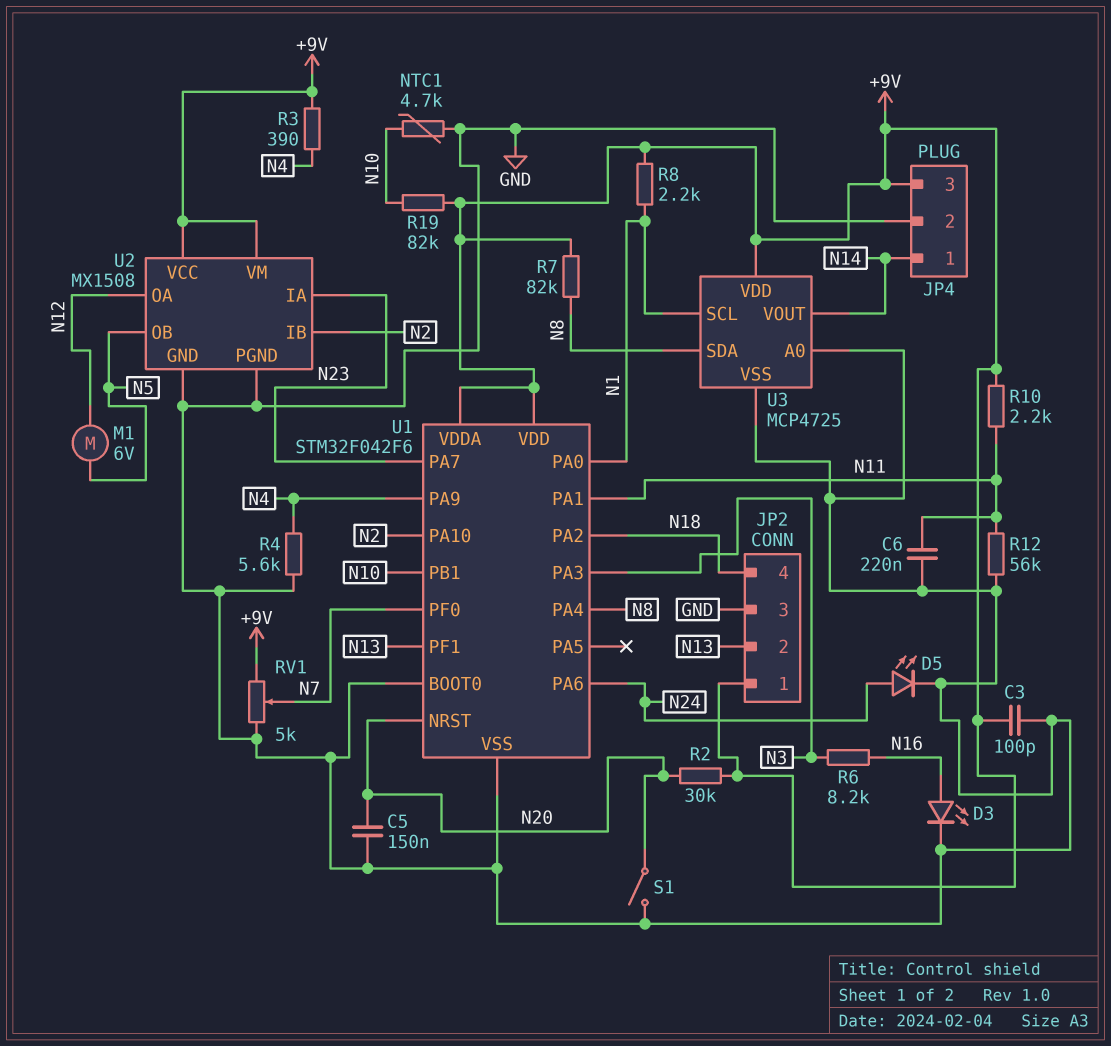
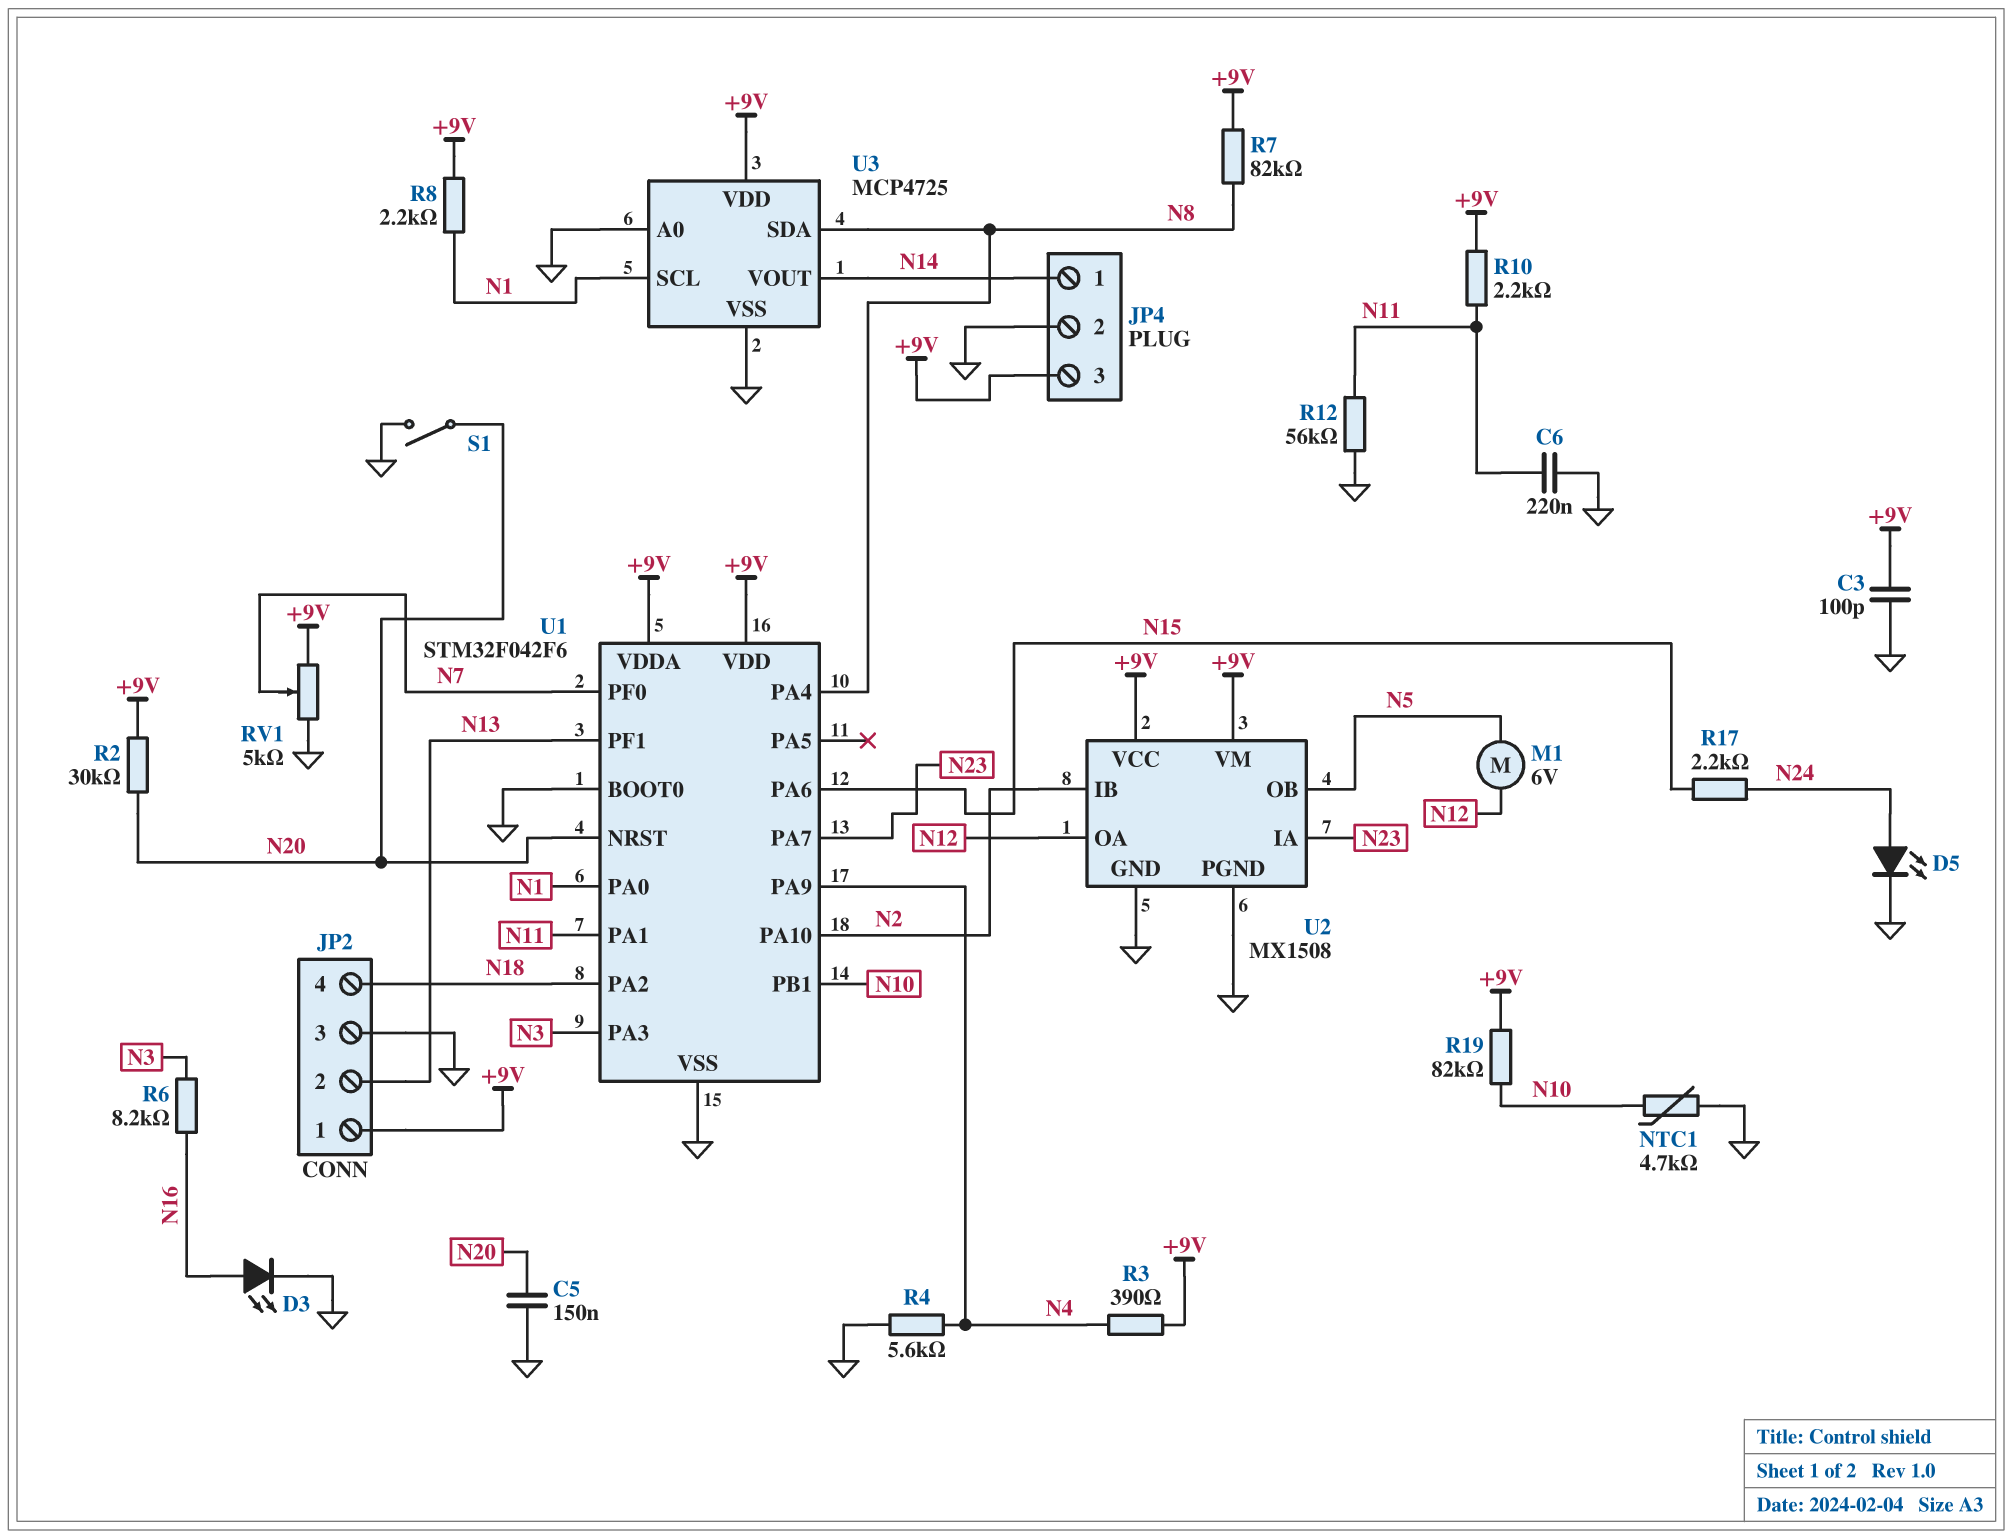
R17: none -> 2.2k (N15, N24)
U1 pin PA6: N24 -> N15

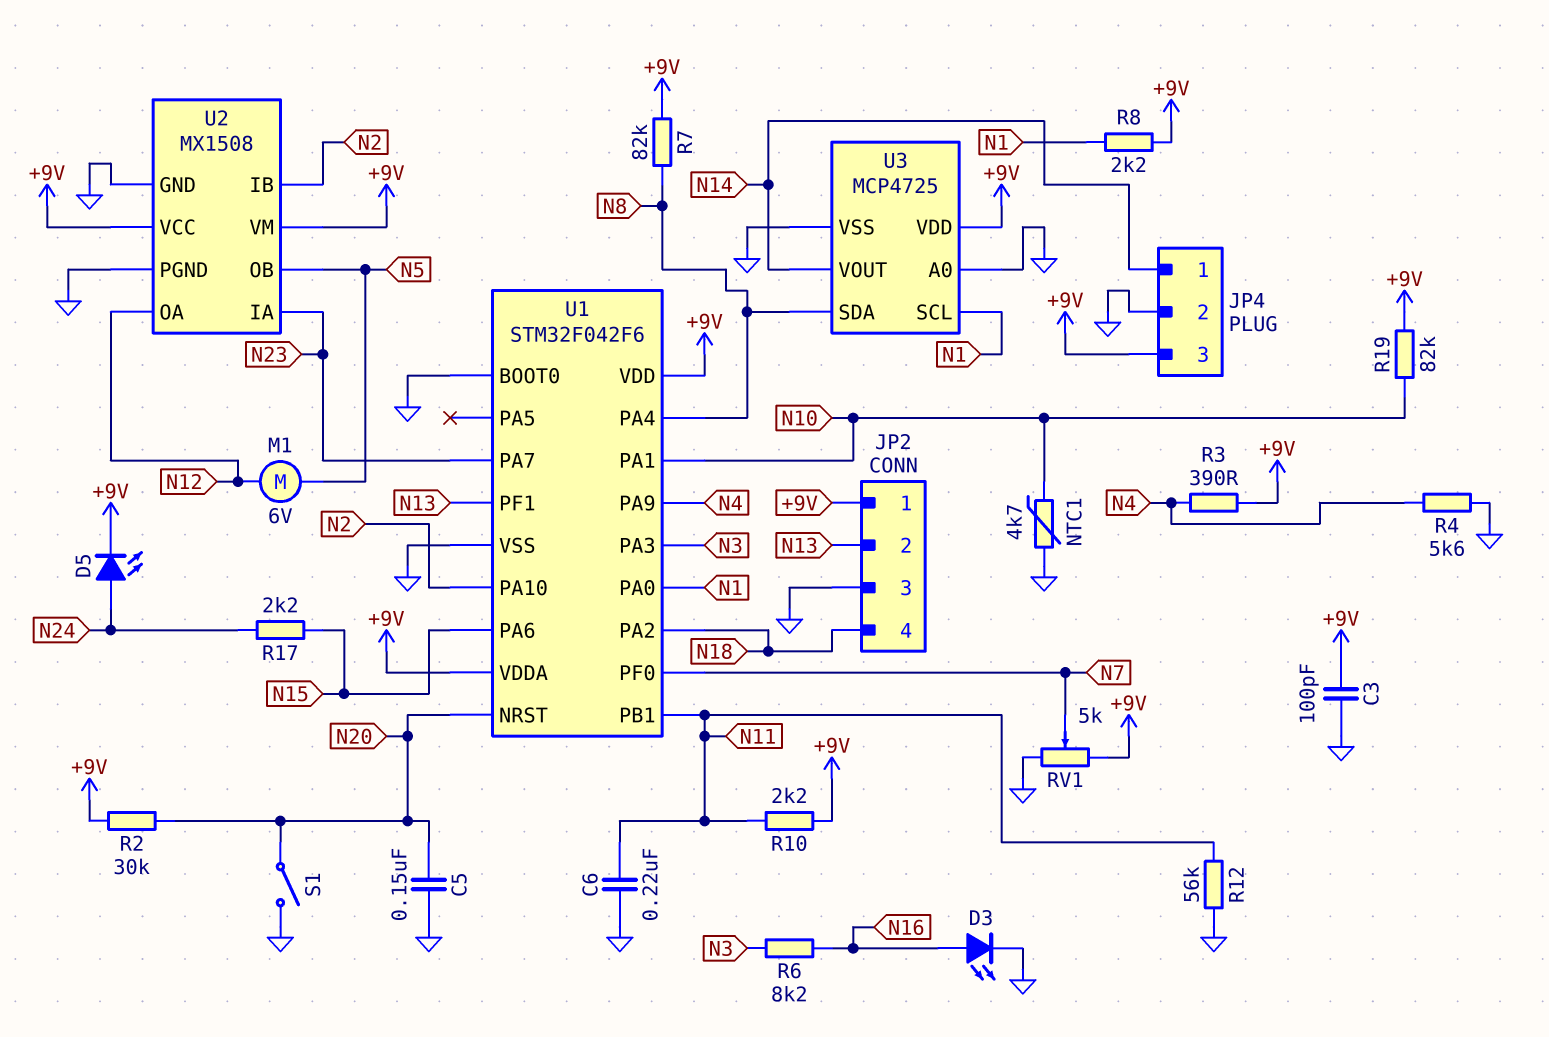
D5: LED (A N24, K GND) -> LED (A N24, K +9V)
U1 pin PA1: N11 -> N10
U1 pin PB1: N10 -> N11

